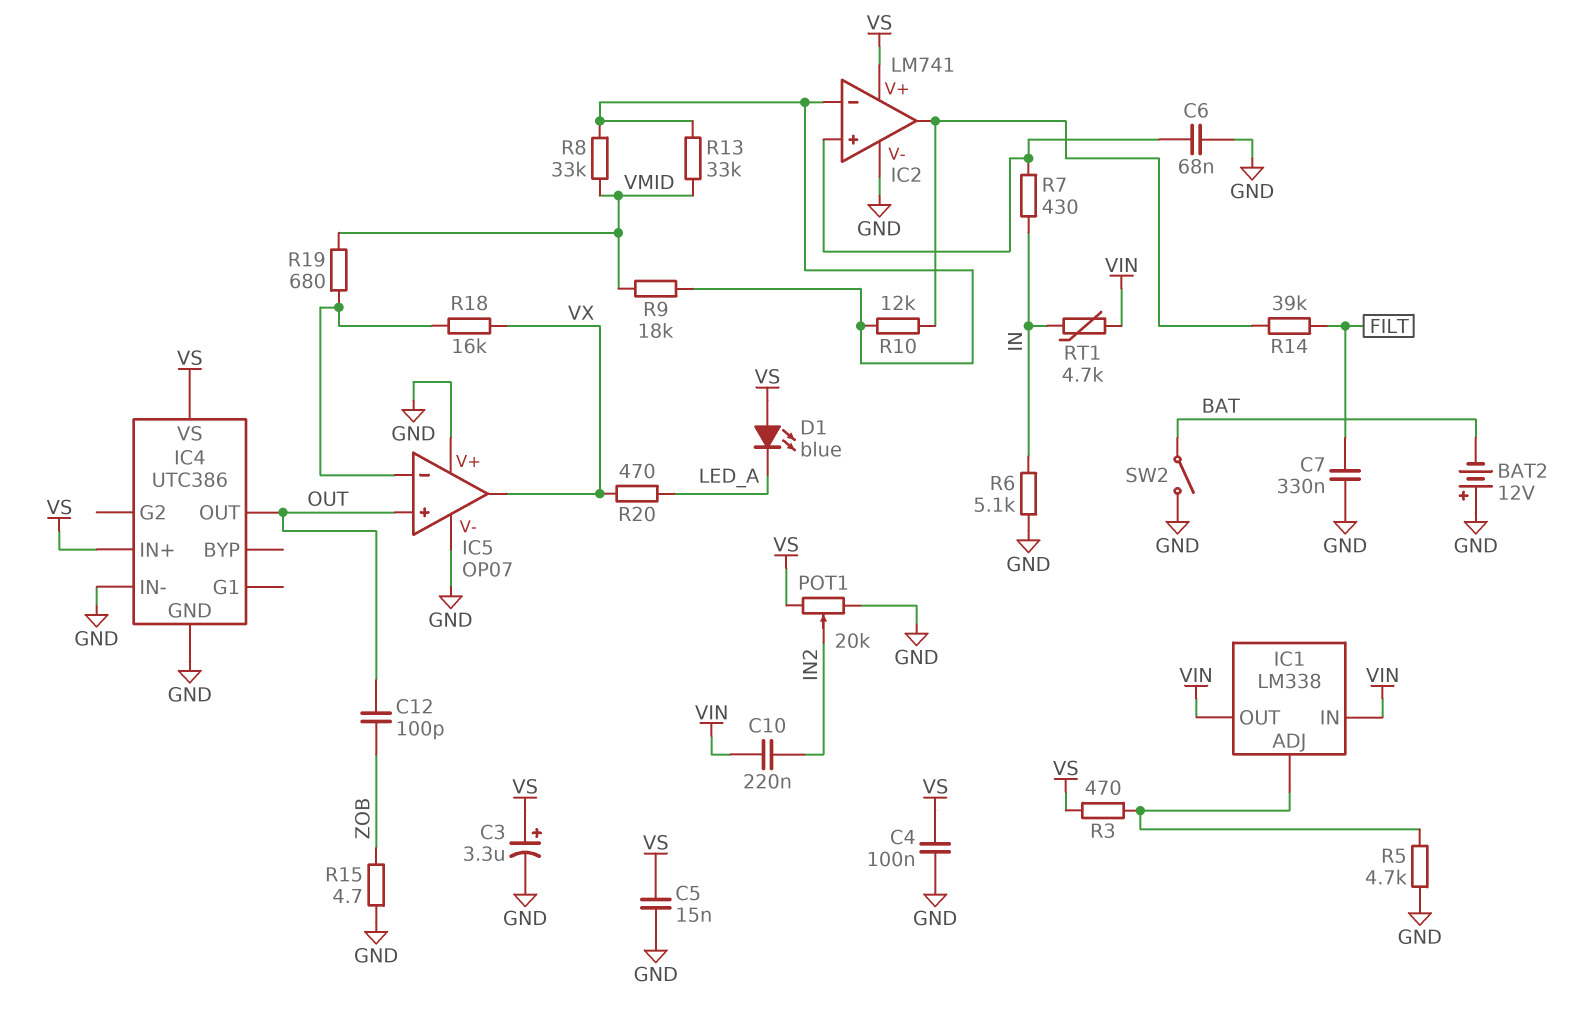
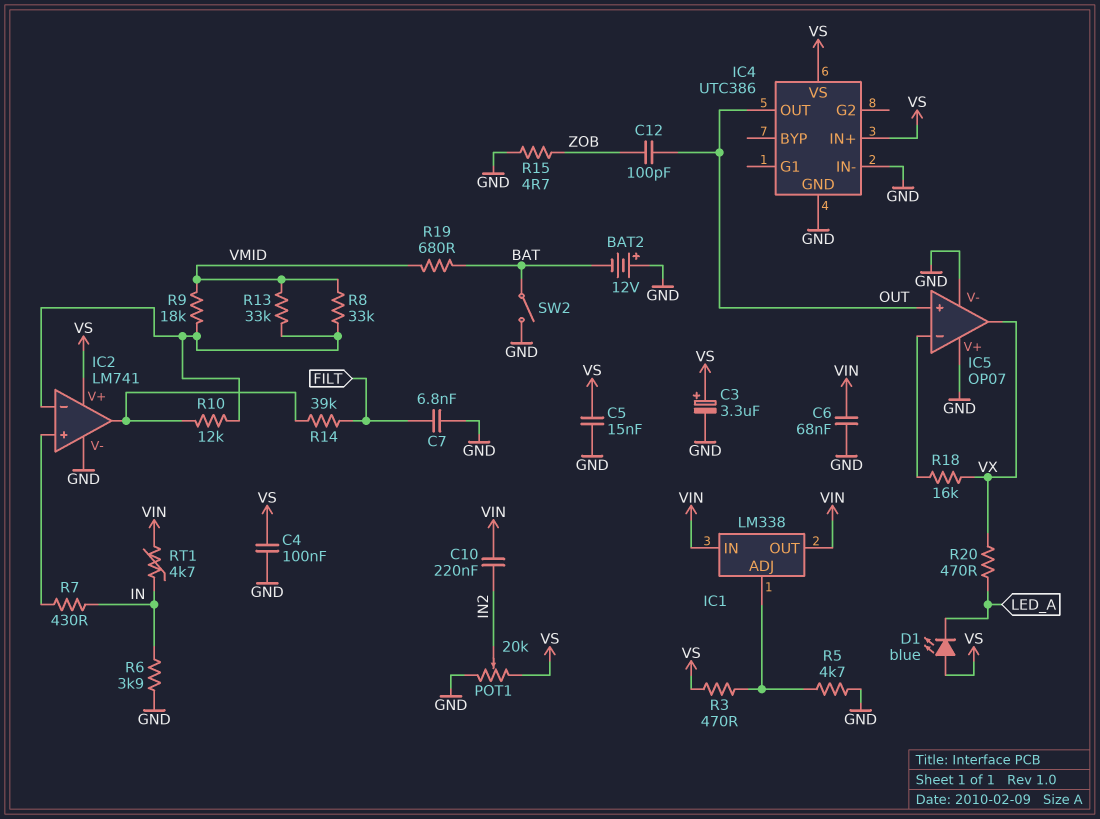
C6: 68nF (GND, IC2/in+) -> 68nF (GND, VIN)
C7: 330nF (FILT, GND) -> 6.8nF (FILT, GND)
R6: 5.1k (GND, IN) -> 3.9k (GND, IN)
R19: 680 (IC5/in-, VMID) -> 680 (BAT, VMID)

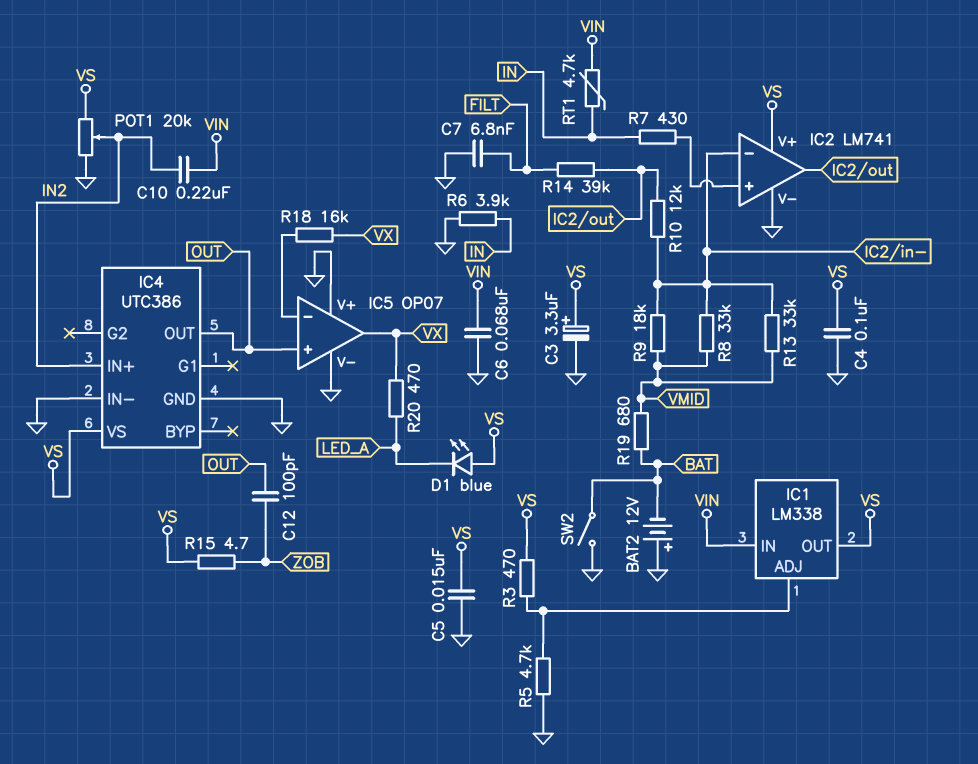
IC1 pin OUT: VIN -> VS
IC4 pin IN+: VS -> IN2
R15: 4.7 (GND, ZOB) -> 4.7 (VS, ZOB)

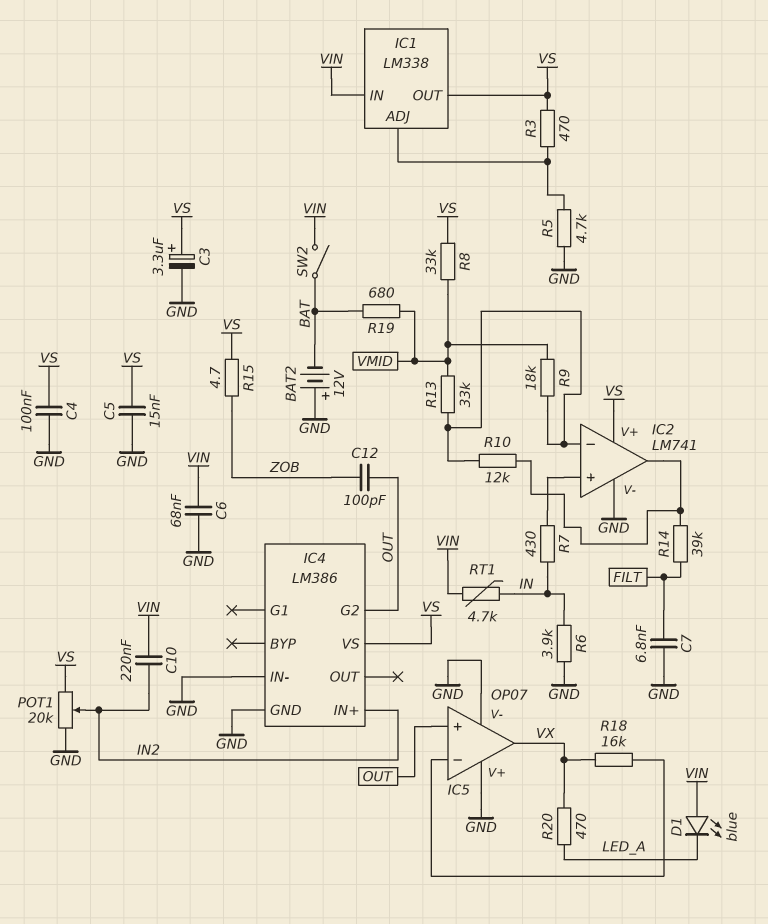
D1: LED blue (A VS, K LED_A) -> LED blue (A VIN, K LED_A)
IC4: UTC386 -> LM386
IC4 pin G2: none -> OUT
IC4 pin OUT: OUT -> none
R8: 33k (IC2/in-, VMID) -> 33k (VMID, VS)
SW2: switch (BAT, GND) -> switch (BAT, VIN)

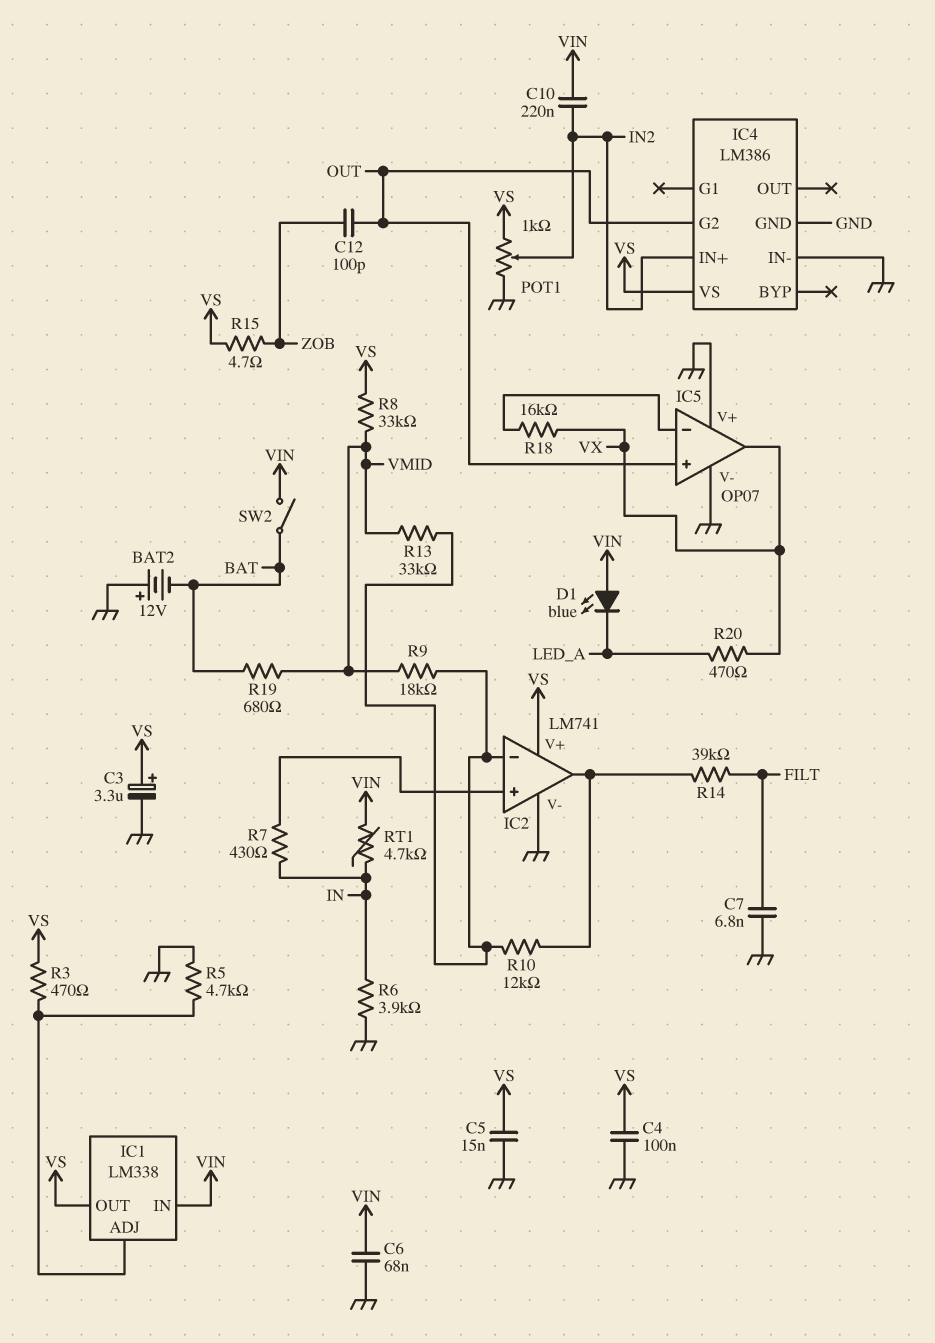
POT1: 20k (GND, VS, wiper IN2) -> 1k (GND, VS, wiper IN2)

